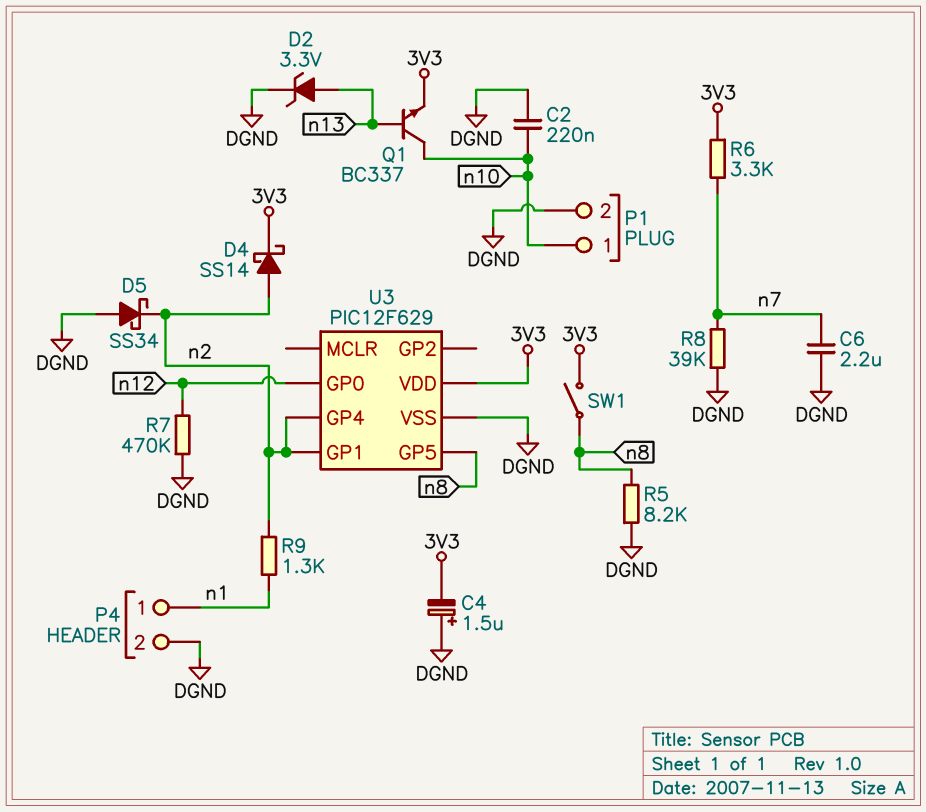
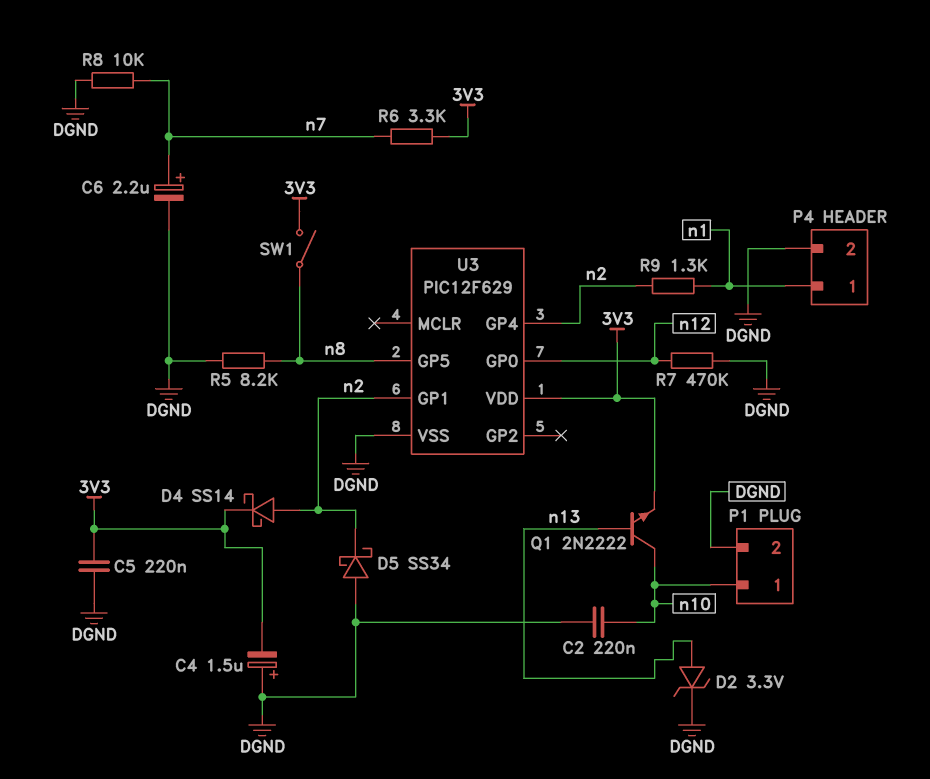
C5: none -> 220nF (3V3, DGND)
C6: 2.2uF (DGND, n7) -> 2.2uF (plus n7, minus DGND)
Q1: NPN BC337 (B n13, C n10, E 3V3) -> NPN 2N2222 (B n13, C n10, E 3V3)
R8: 39k (DGND, n7) -> 10k (DGND, n7)

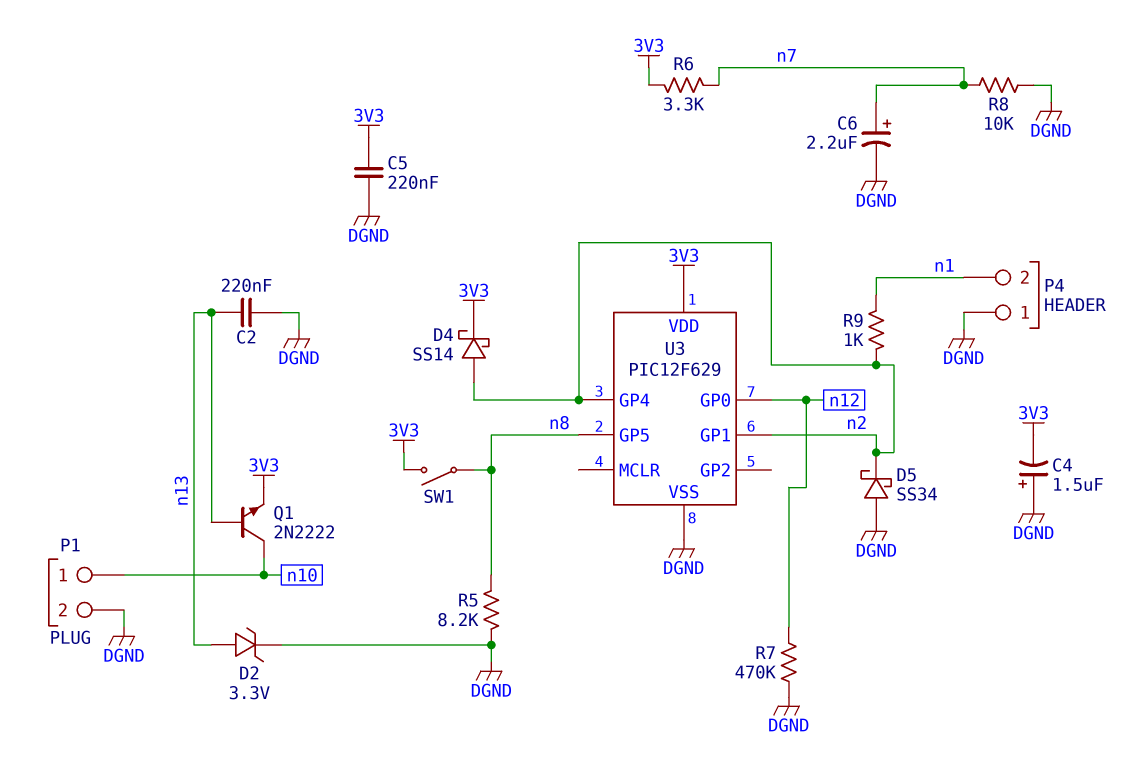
C2: 220nF (DGND, n10) -> 220nF (DGND, n13)
P4 pin 1: n1 -> DGND
P4 pin 2: DGND -> n1
R9: 1.3k (n1, n2) -> 1k (n1, n2)

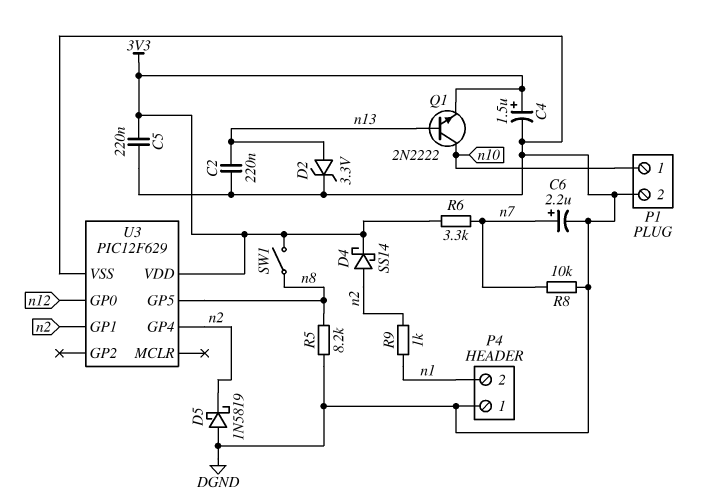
C4: 1.5uF (plus DGND, minus 3V3) -> 1.5uF (plus 3V3, minus DGND)
D5: schottky SS34 (A DGND, K n2) -> schottky 1N5819 (A DGND, K n2)
R7: 470k (DGND, n12) -> none

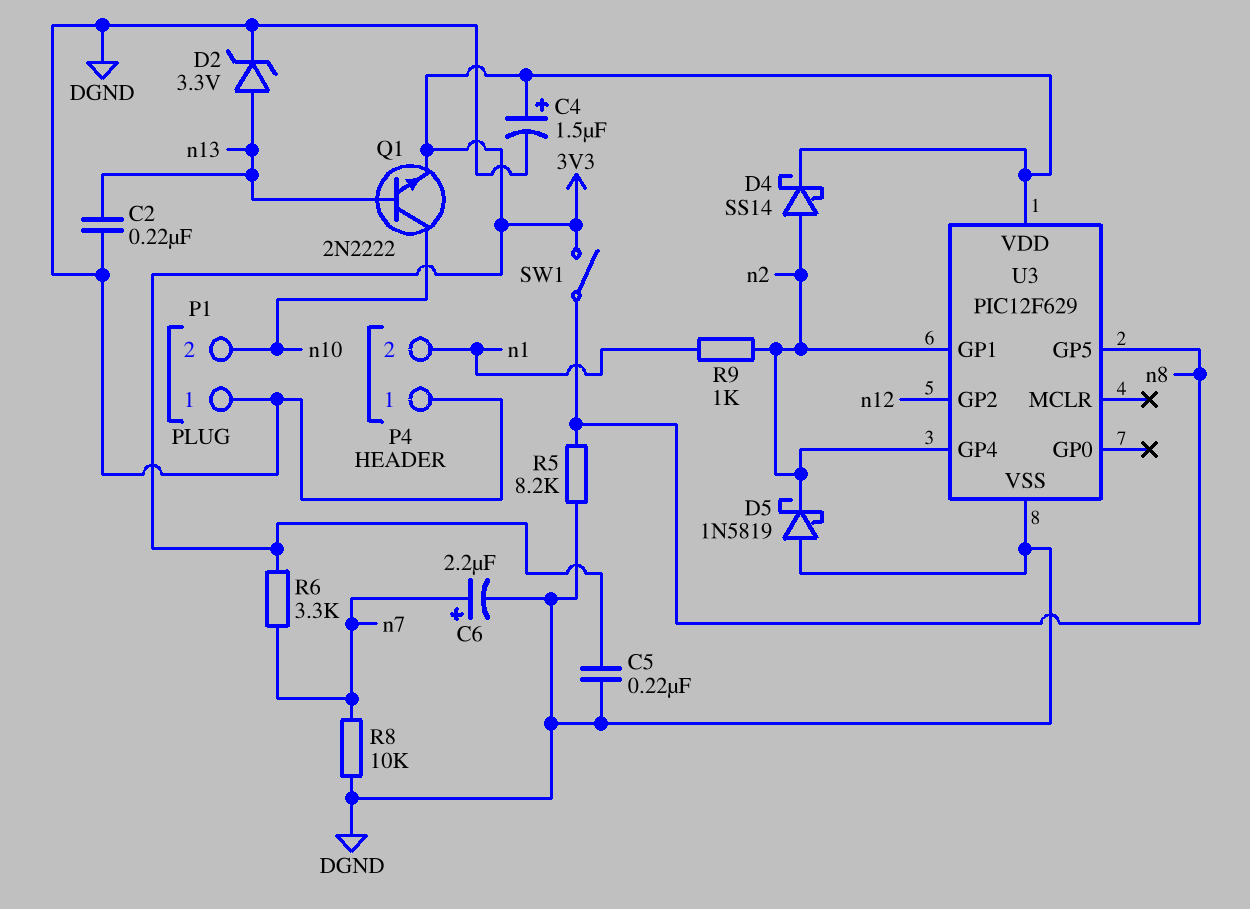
P1 pin 1: n10 -> DGND
P1 pin 2: DGND -> n10
U3 pin GP0: n12 -> none
U3 pin GP2: none -> n12

